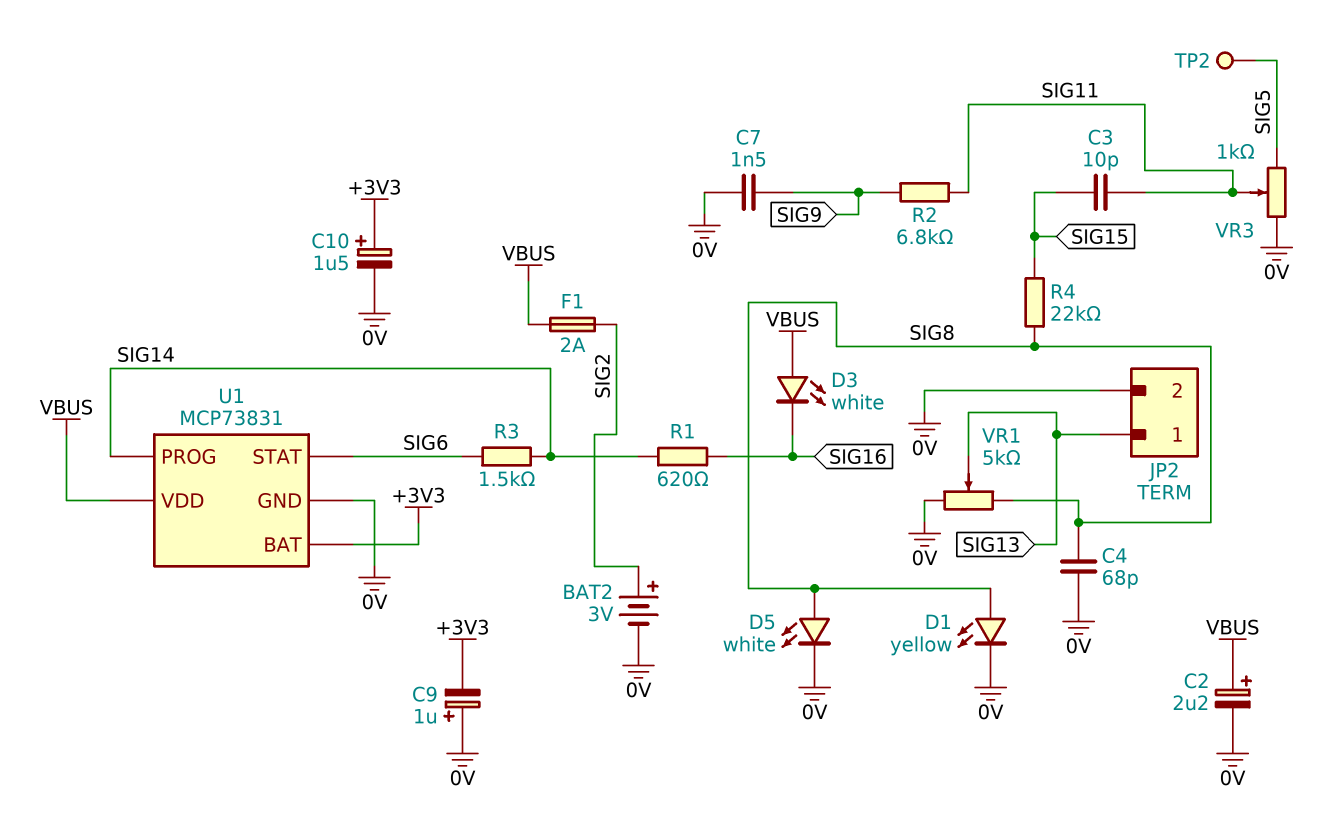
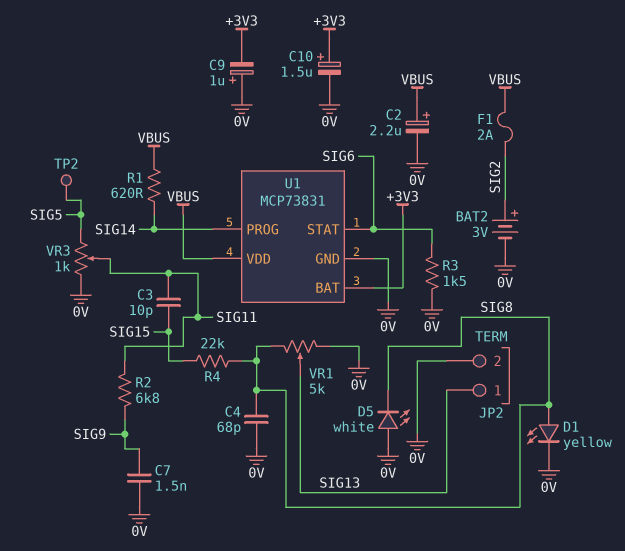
D3: LED white (A VBUS, K SIG16) -> none
D5: LED white (A SIG8, K 0V) -> LED white (A 0V, K SIG8)
R1: 620 (SIG14, SIG16) -> 620 (SIG14, VBUS)
R3: 1.5k (SIG6, SIG14) -> 1.5k (0V, SIG6)

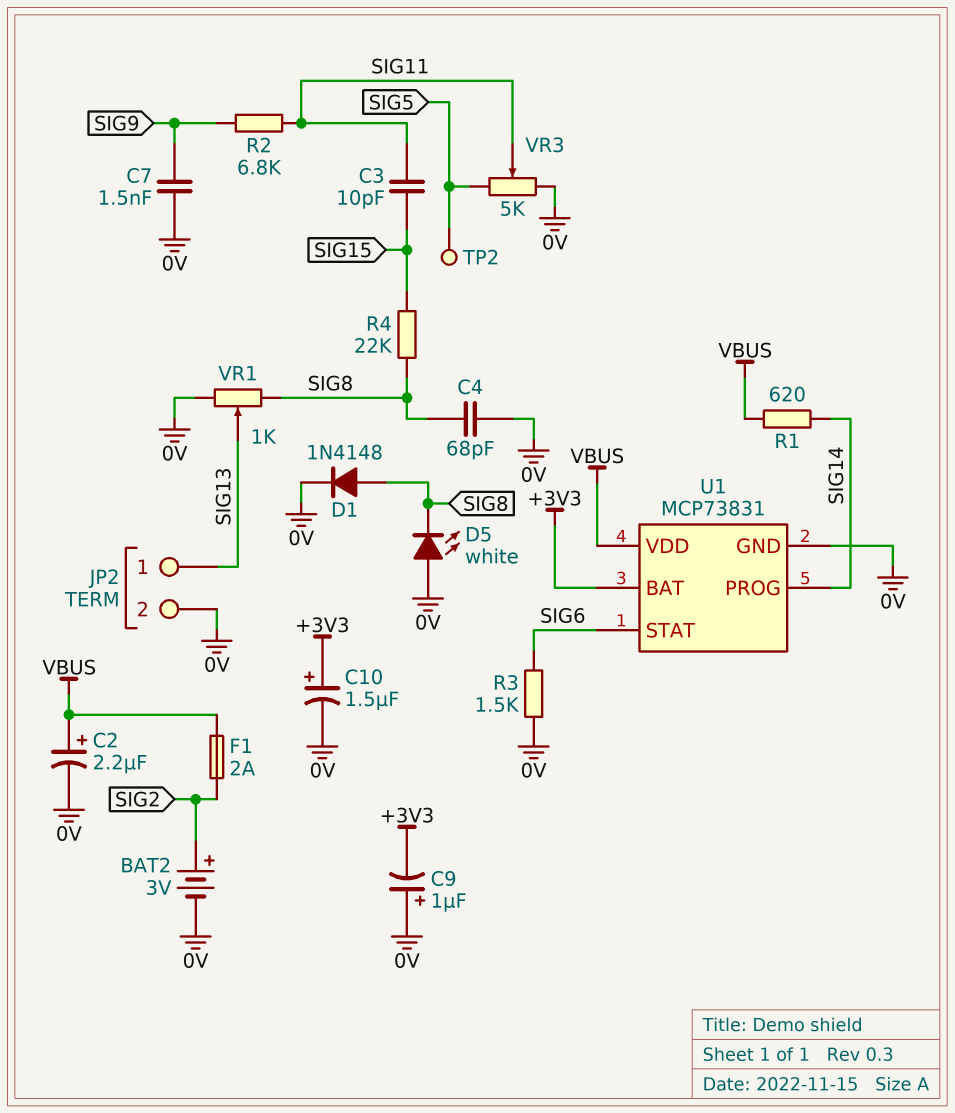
D1: LED yellow (A SIG8, K 0V) -> diode 1N4148 (A SIG8, K 0V)
VR1: 5k (0V, SIG8, wiper SIG13) -> 1k (0V, SIG8, wiper SIG13)
VR3: 1k (0V, SIG5, wiper SIG11) -> 5k (0V, SIG5, wiper SIG11)

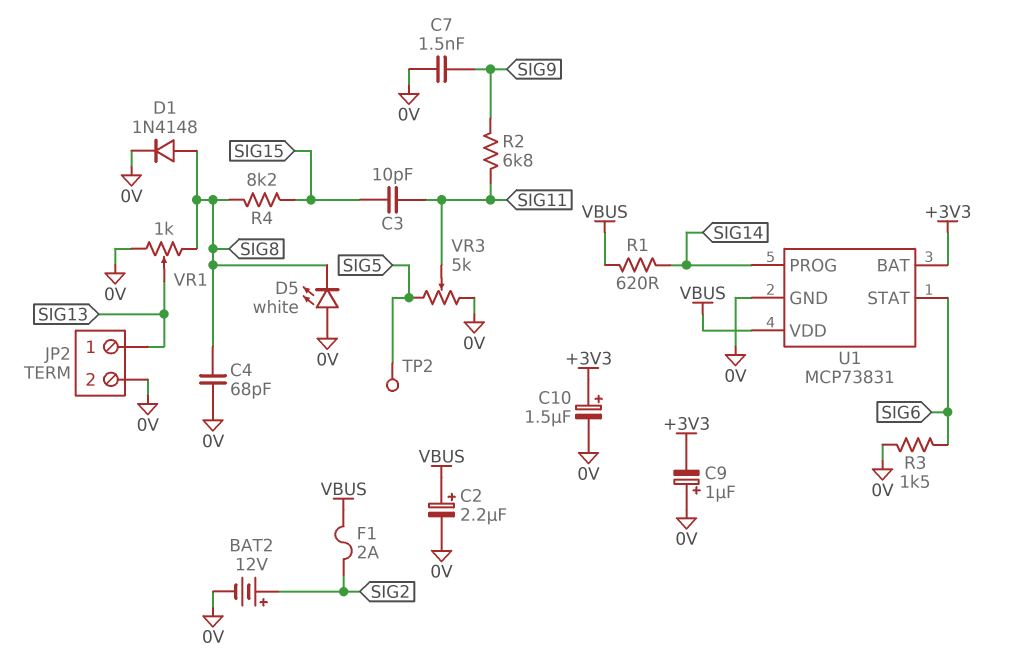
BAT2: 3V (plus SIG2, minus 0V) -> 12V (plus SIG2, minus 0V)
R4: 22k (SIG8, SIG15) -> 8.2k (SIG8, SIG15)

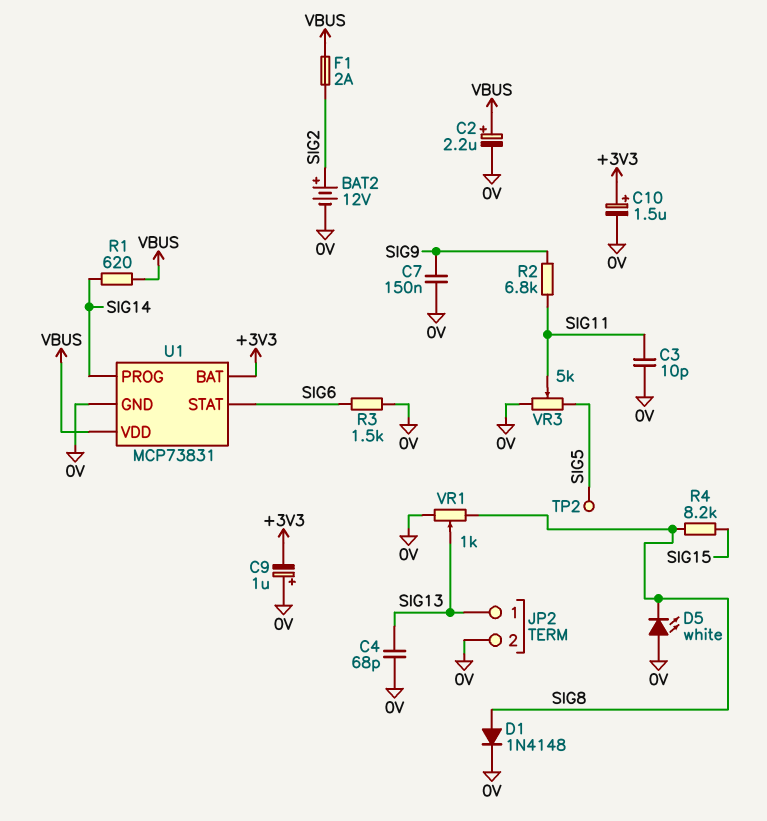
C3: 10pF (SIG11, SIG15) -> 10pF (0V, SIG11)
C4: 68pF (0V, SIG8) -> 68pF (0V, SIG13)
C7: 1.5nF (0V, SIG9) -> 150nF (0V, SIG9)

